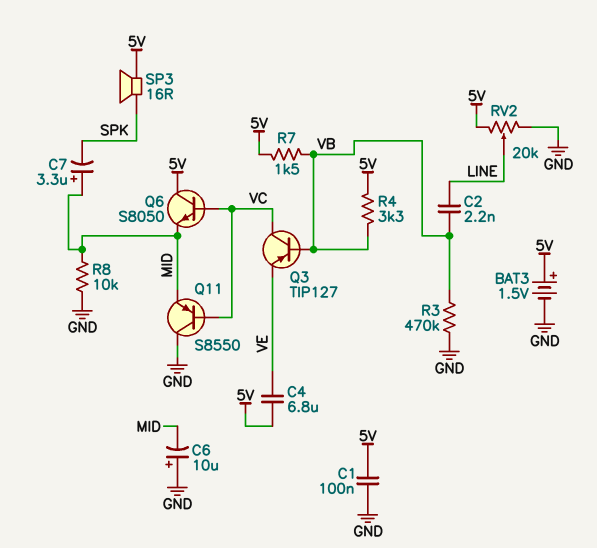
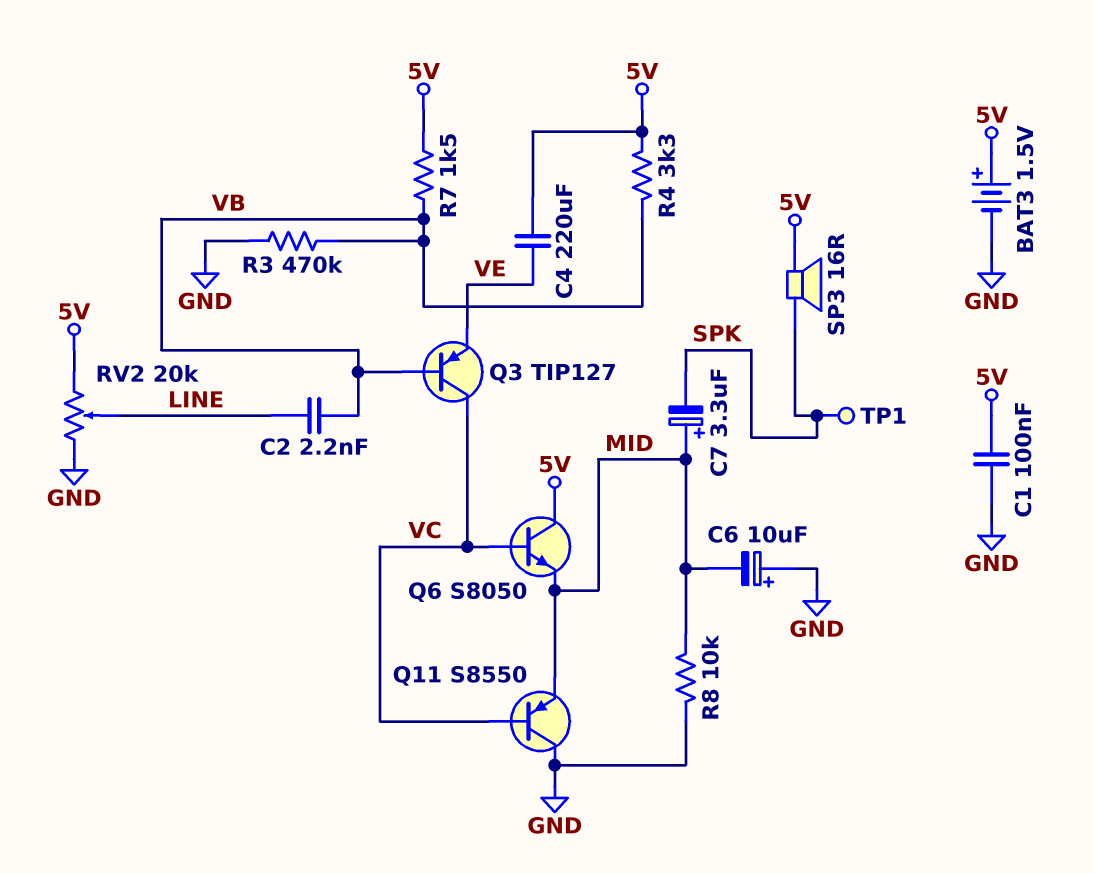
C4: 6.8uF (5V, VE) -> 220uF (5V, VE)
TP1: none -> test point (SPK)

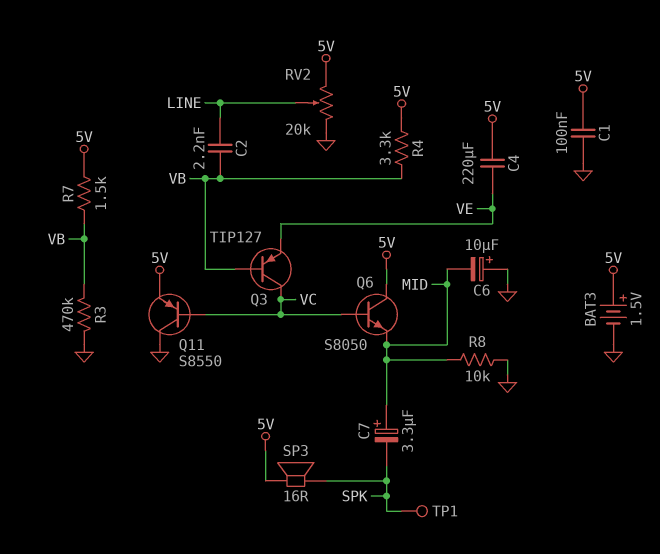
Q11: PNP S8550 (B VC, C GND, E MID) -> PNP S8550 (B VC, C GND, E 5V)

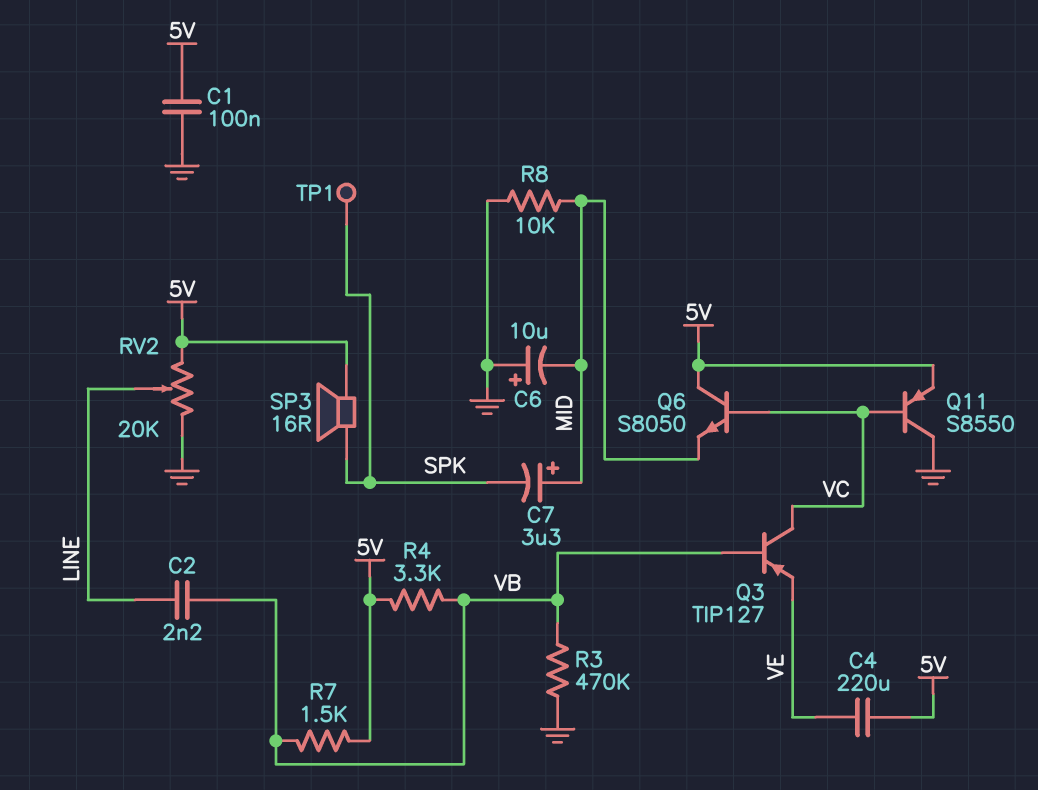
BAT3: 1.5V (plus 5V, minus GND) -> none

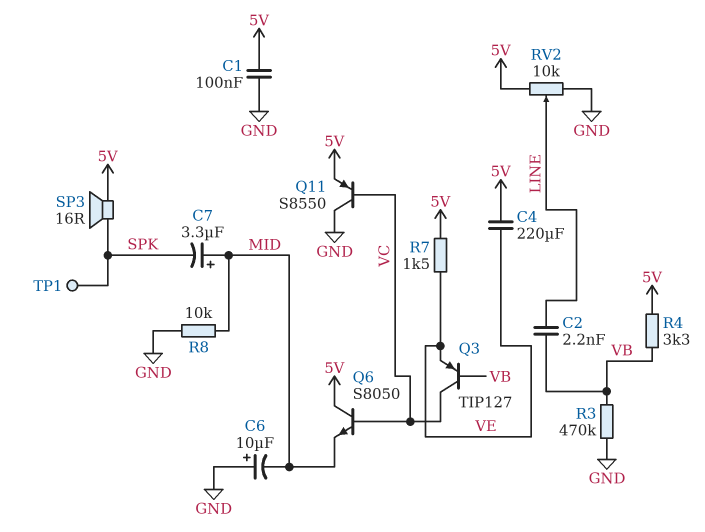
R7: 1.5k (5V, VB) -> 1.5k (5V, VE)
RV2: 20k (5V, GND, wiper LINE) -> 10k (5V, GND, wiper LINE)

